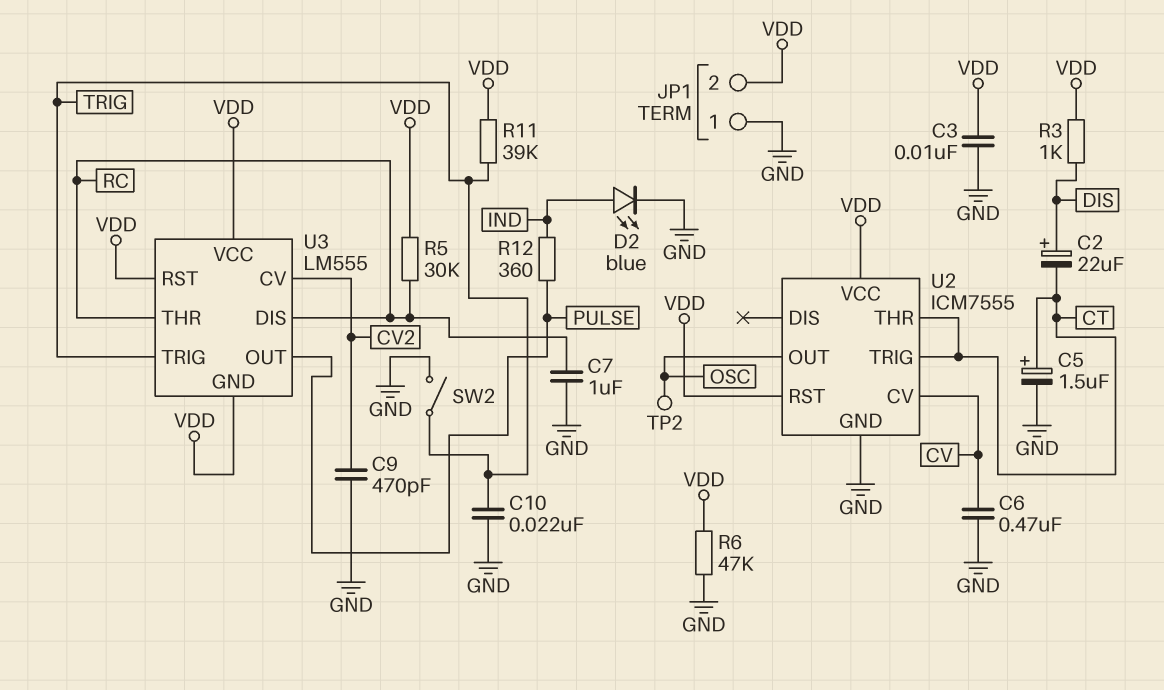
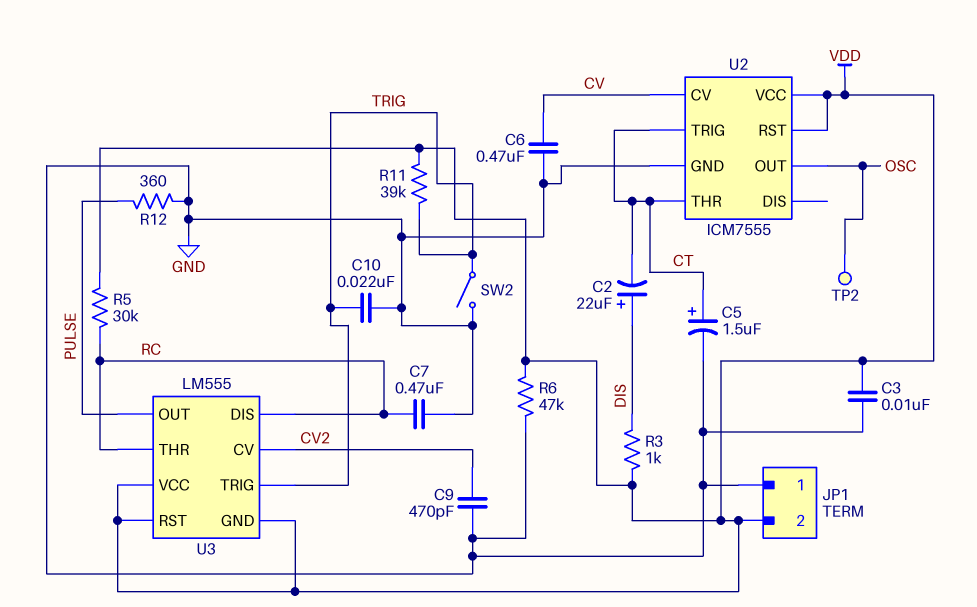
C7: 1uF (GND, RC) -> 470nF (GND, RC)
D2: LED blue (A IND, K GND) -> none
R12: 360 (IND, PULSE) -> 360 (GND, PULSE)

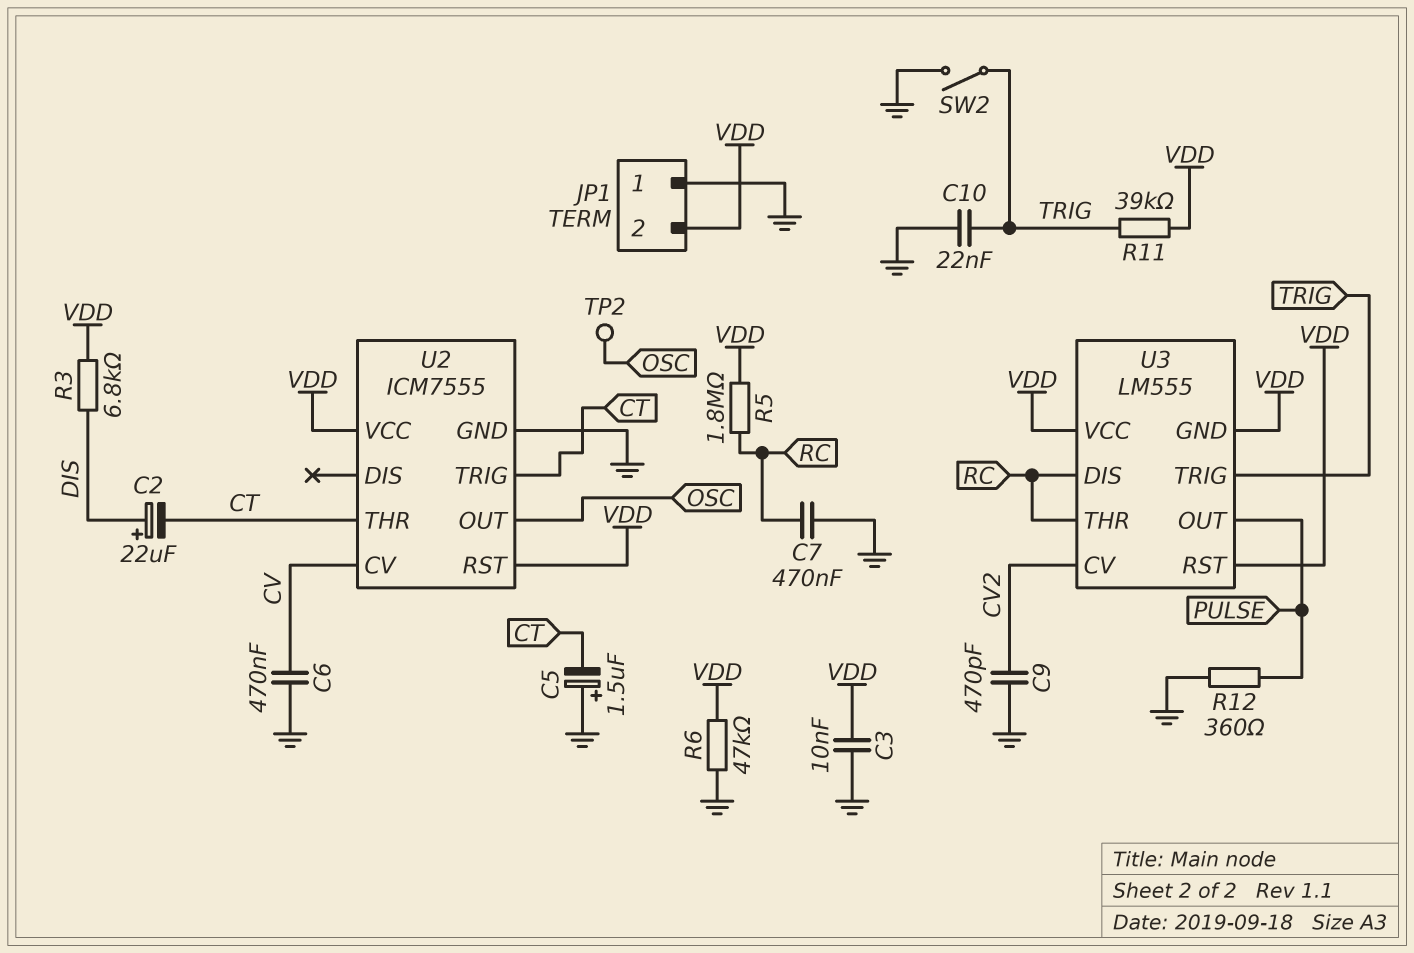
C5: 1.5uF (plus CT, minus GND) -> 1.5uF (plus GND, minus CT)
R3: 1k (DIS, VDD) -> 6.8k (DIS, VDD)
R5: 30k (RC, VDD) -> 1.8M (RC, VDD)

